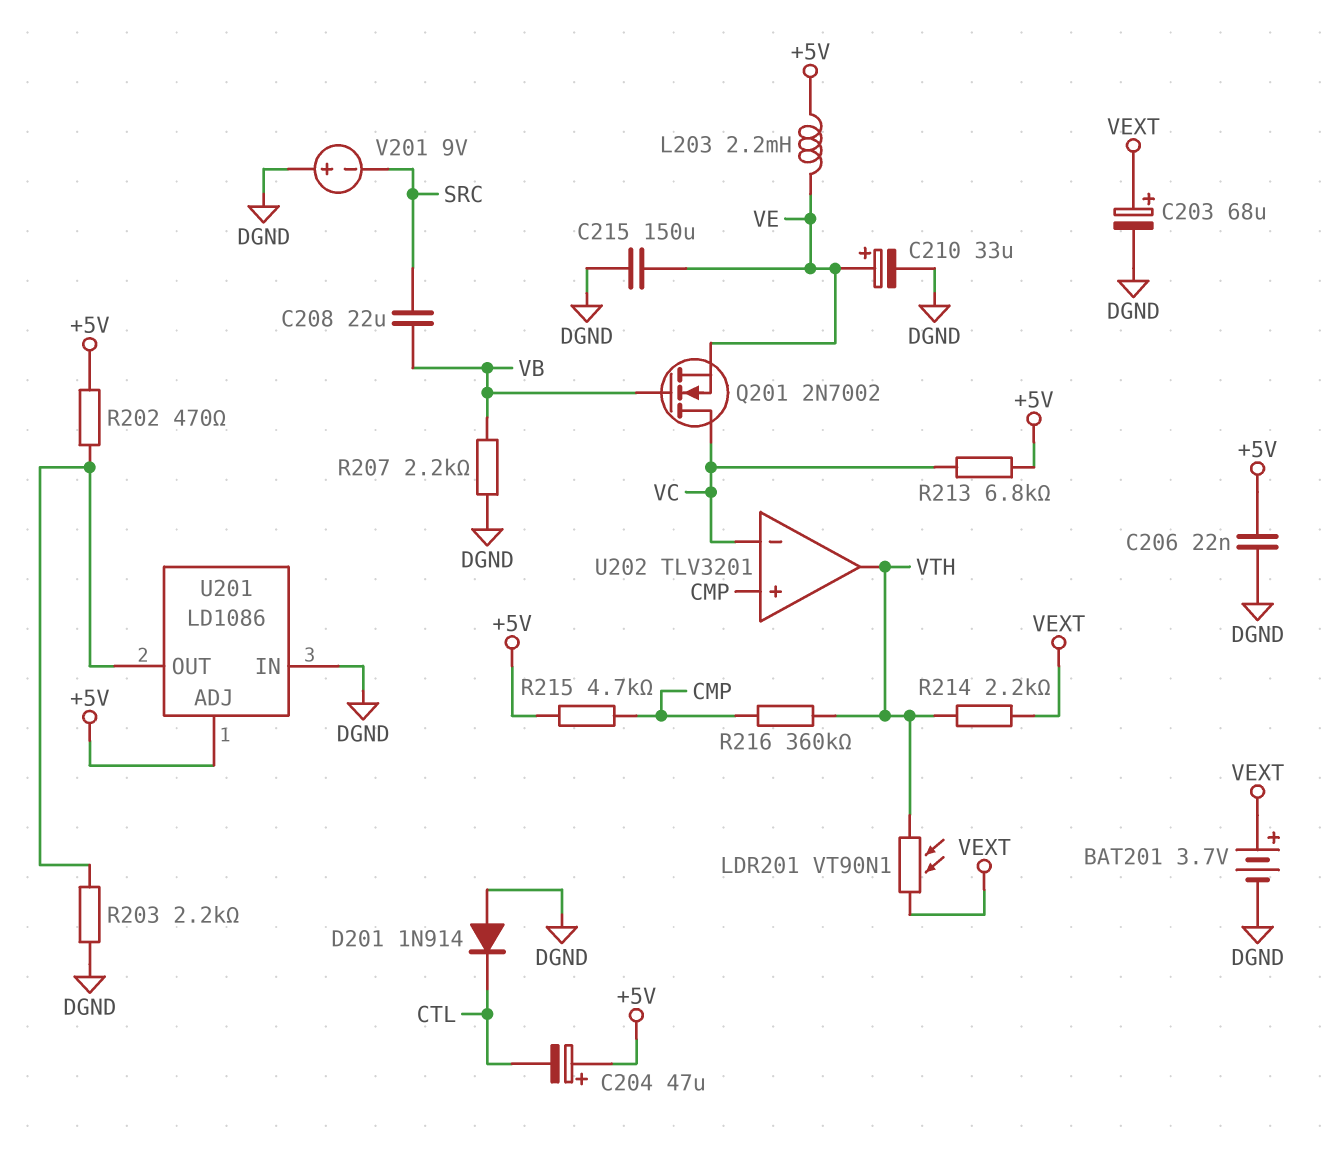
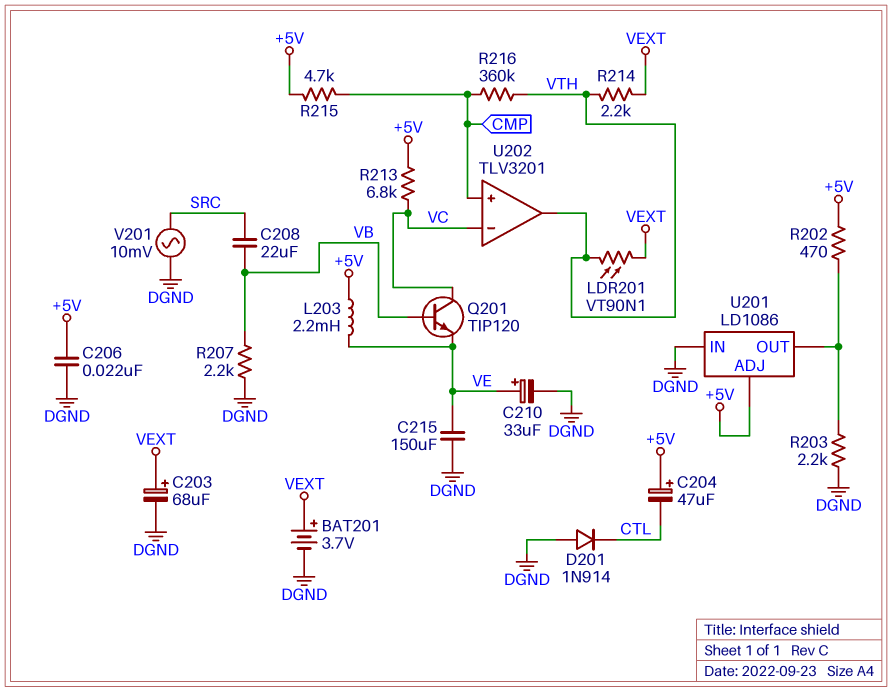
Q201: NMOS 2N7002 (G VB, D VC, S VE) -> NPN TIP120 (B VB, C VC, E VE)
V201: 9V (plus DGND, minus SRC) -> AC 10mV (DGND, SRC)

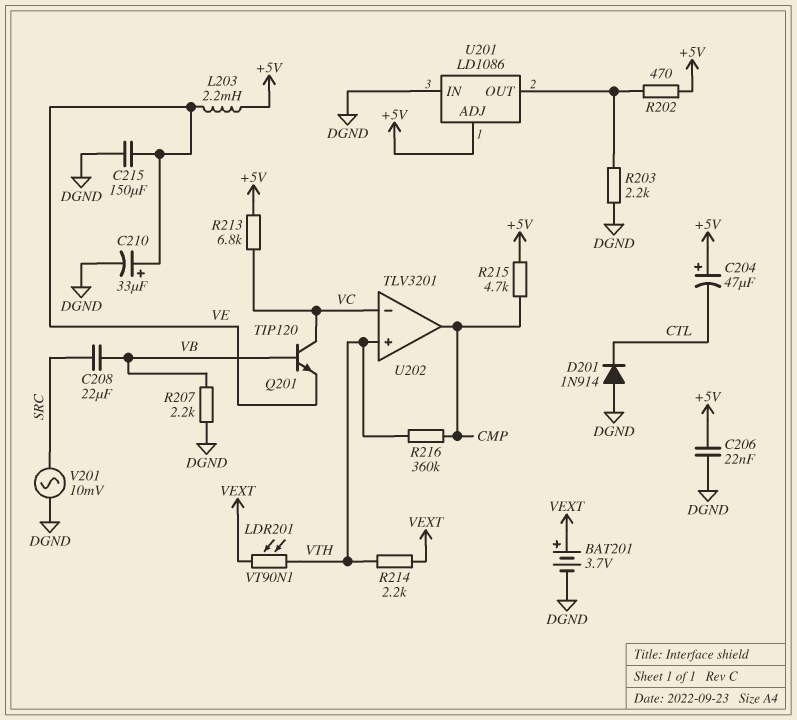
C203: 68uF (plus VEXT, minus DGND) -> none
U202 pin in+: CMP -> VTH
U202 pin out: VTH -> CMP

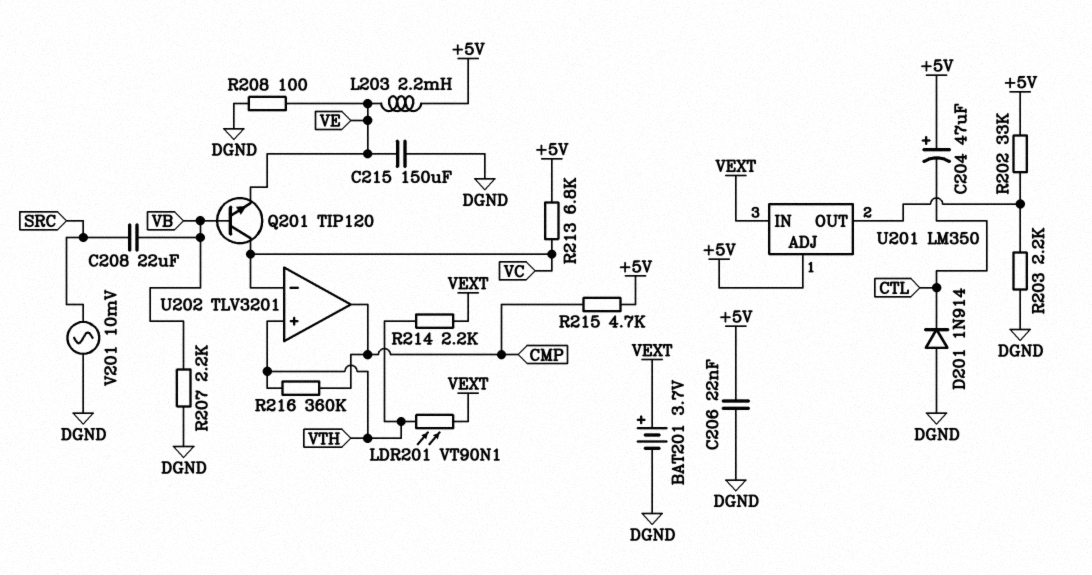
C210: 33uF (plus VE, minus DGND) -> none
R202: 470 (+5V, U201/OUT) -> 33k (+5V, U201/OUT)
R208: none -> 100 (DGND, VE)
U201: LD1086 -> LM350
U201 pin IN: DGND -> VEXT

